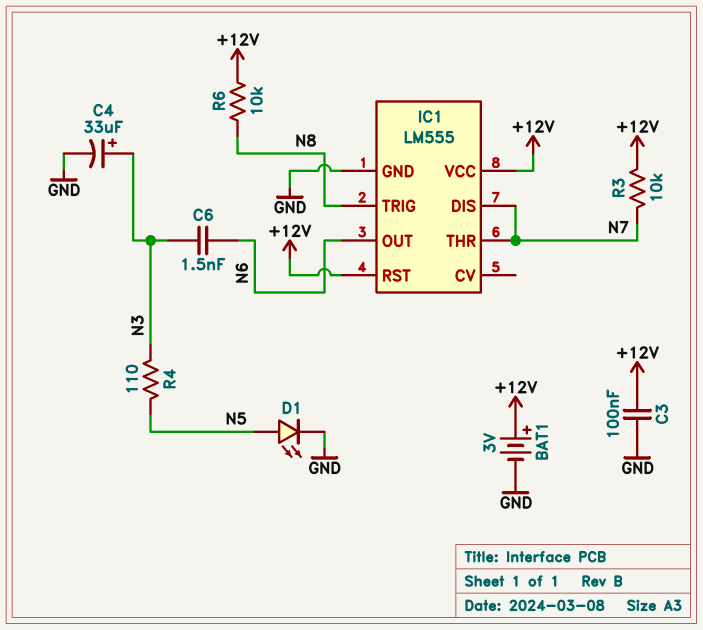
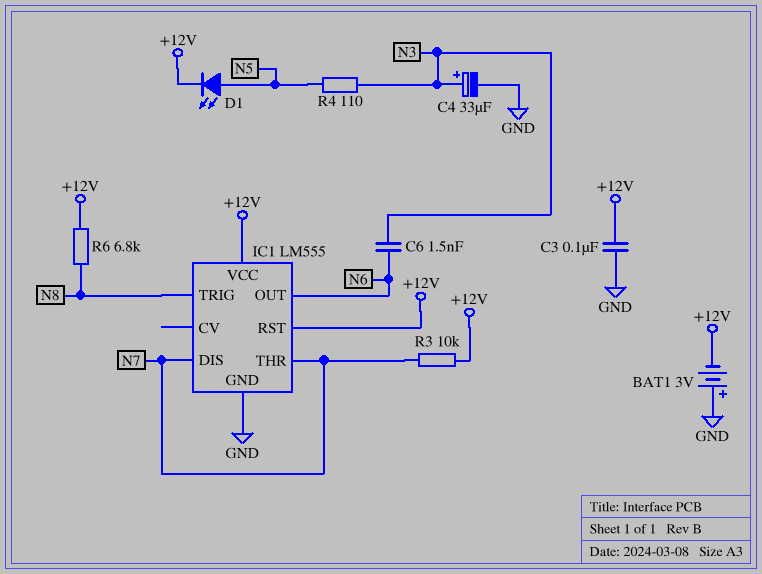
BAT1: 3V (plus +12V, minus GND) -> 3V (plus GND, minus +12V)
D1: LED (A N5, K GND) -> LED (A N5, K +12V)
R6: 10k (+12V, N8) -> 6.8k (+12V, N8)

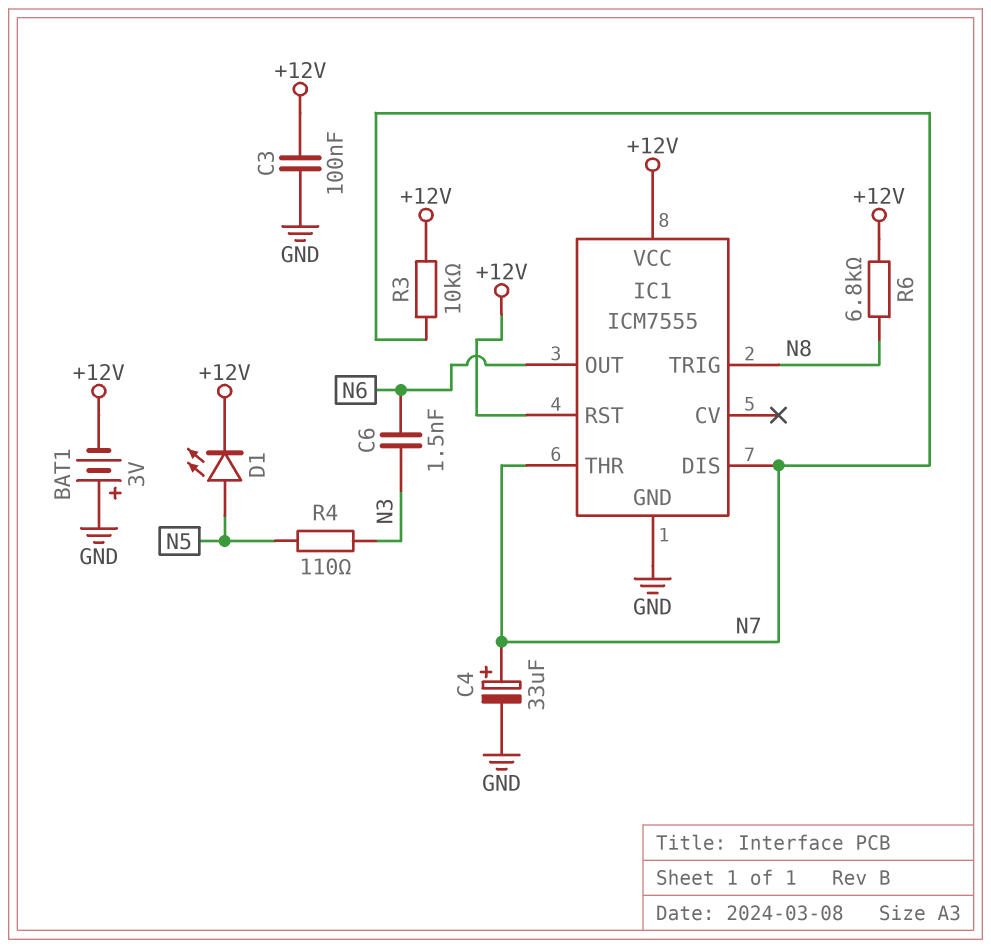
C4: 33uF (plus N3, minus GND) -> 33uF (plus N7, minus GND)
IC1: LM555 -> ICM7555

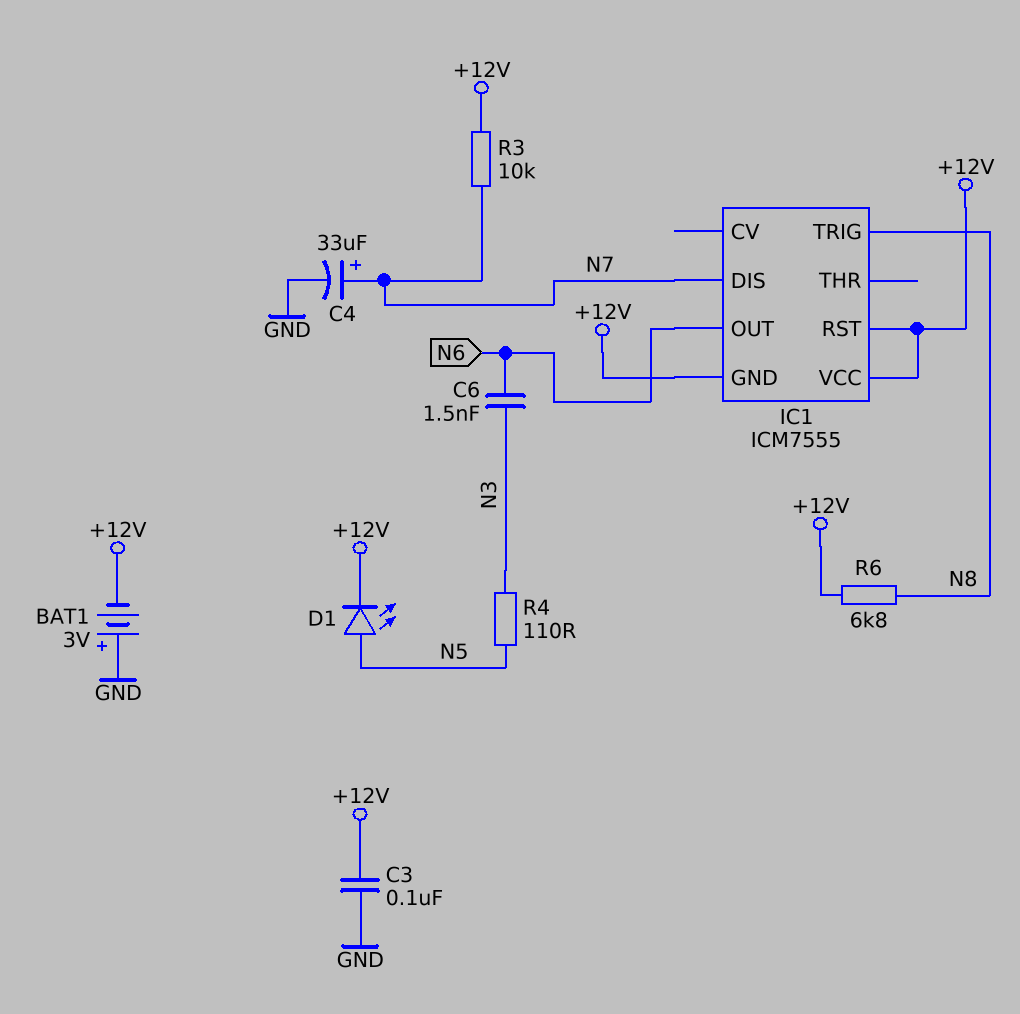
IC1 pin GND: GND -> +12V
IC1 pin THR: N7 -> none

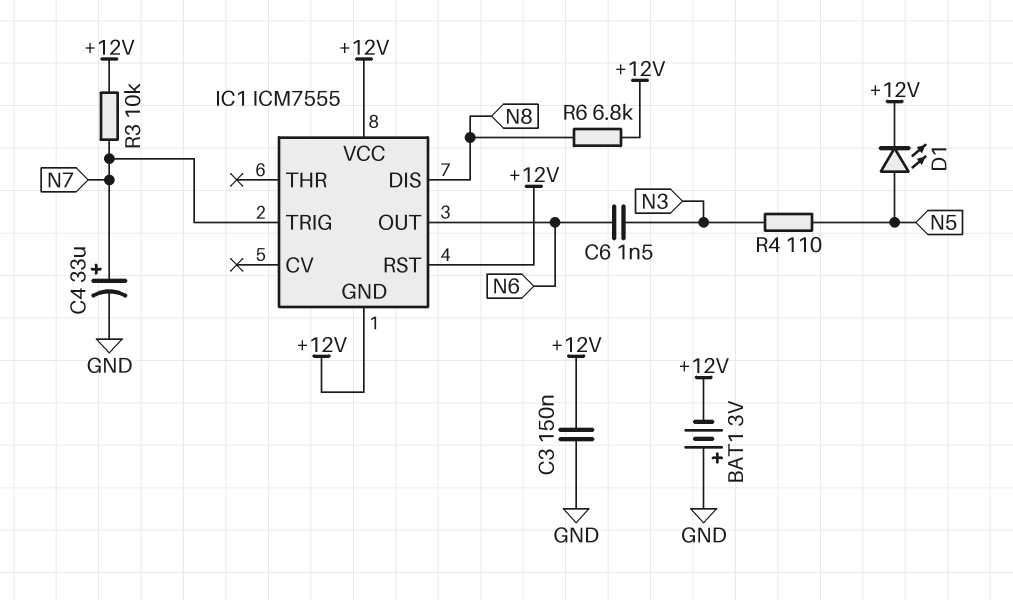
C3: 100nF (+12V, GND) -> 150nF (+12V, GND)
IC1 pin DIS: N7 -> N8
IC1 pin TRIG: N8 -> N7

